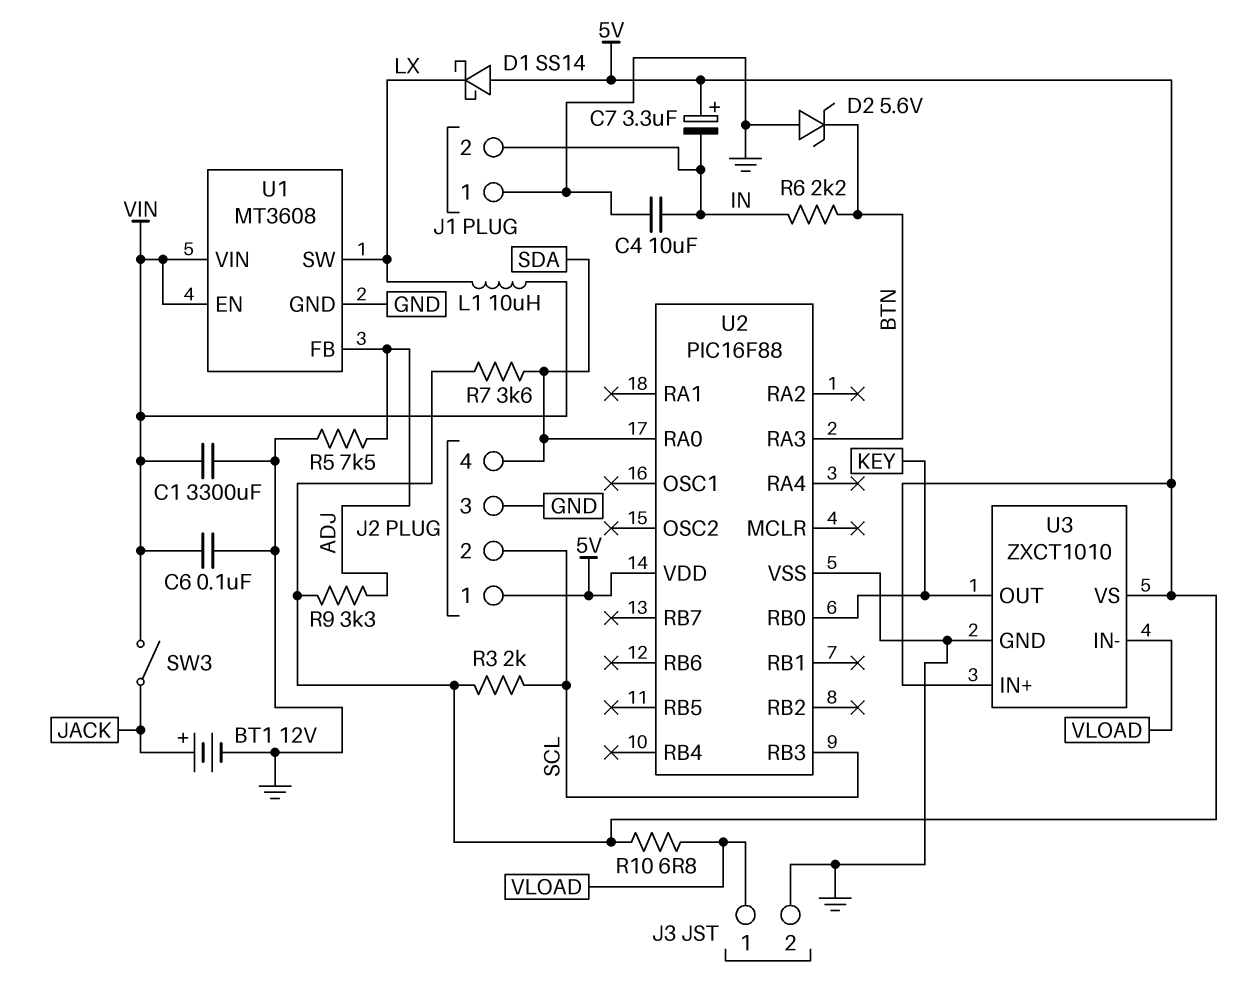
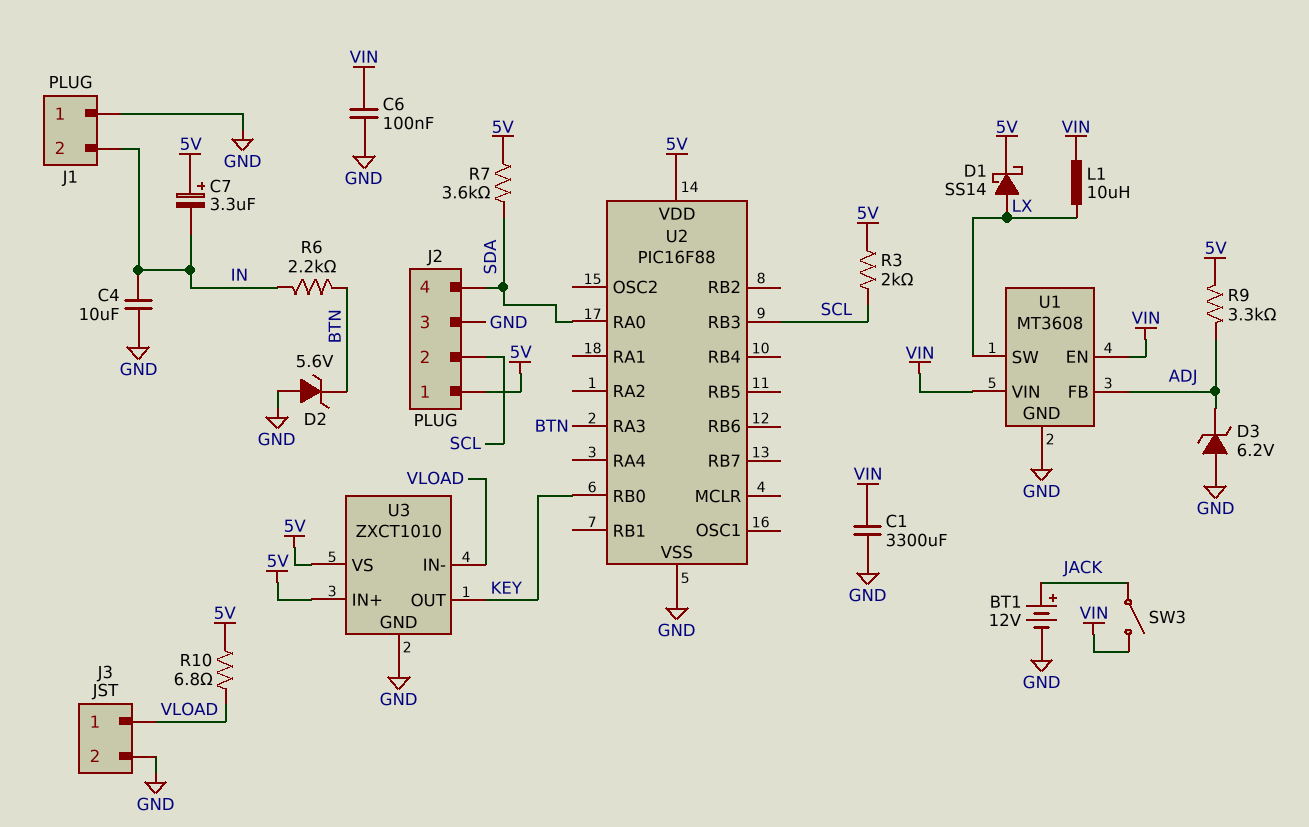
D1: schottky SS14 (A 5V, K LX) -> schottky SS14 (A LX, K 5V)
D3: none -> zener 6.2V (A GND, K ADJ)
R5: 7.5k (ADJ, GND) -> none

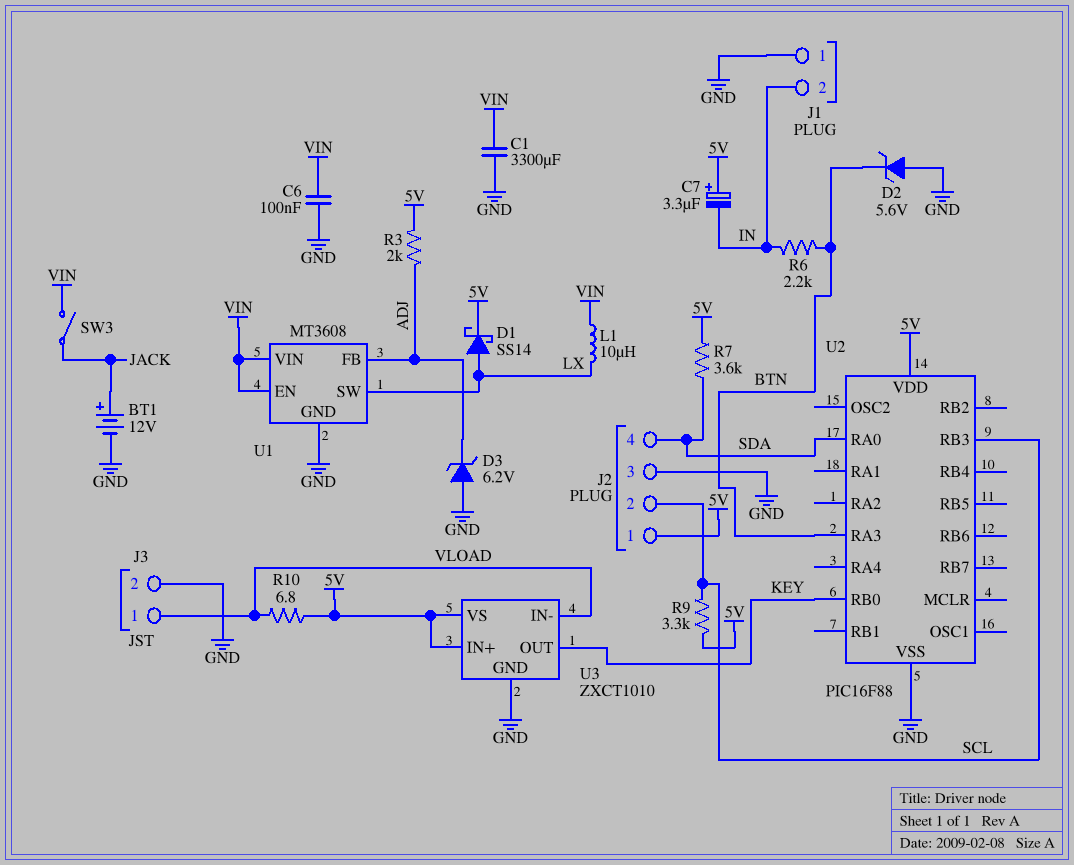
C4: 10uF (GND, IN) -> none
R3: 2k (5V, SCL) -> 2k (5V, ADJ)
R9: 3.3k (5V, ADJ) -> 3.3k (5V, SCL)

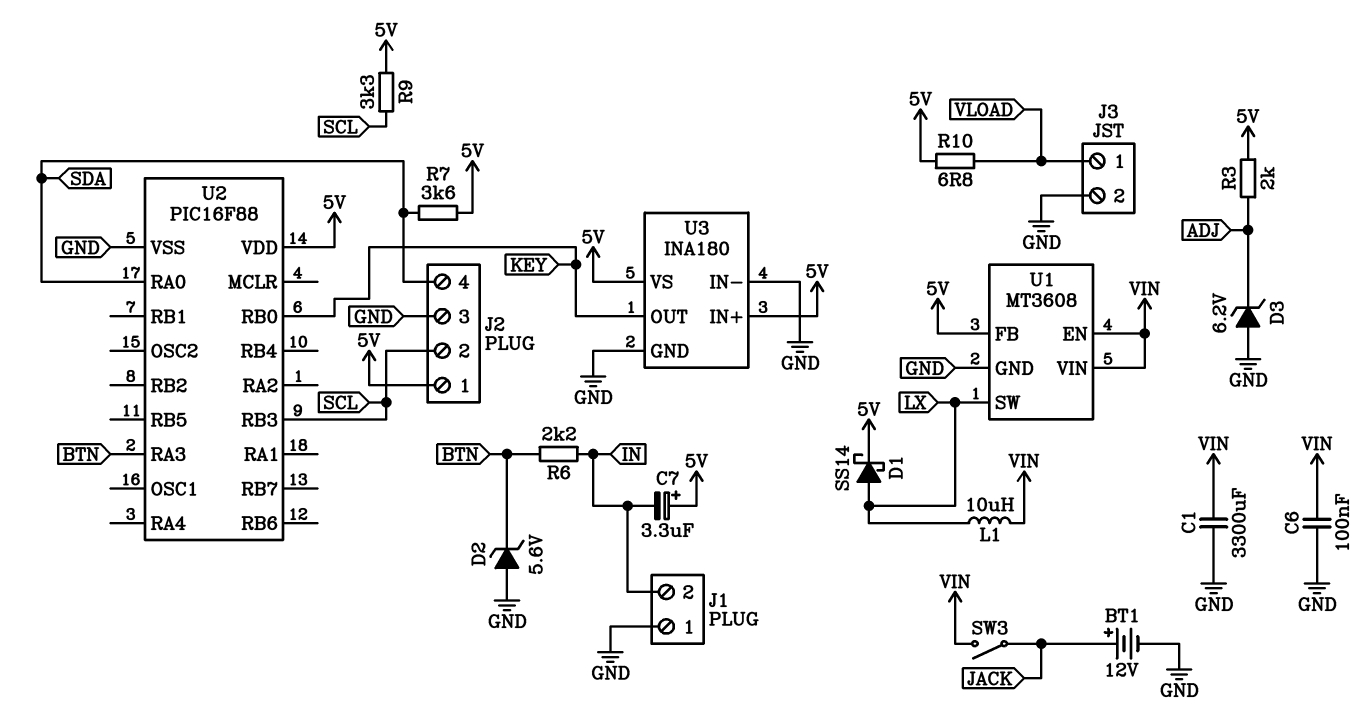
U1 pin FB: ADJ -> 5V
U3: ZXCT1010 -> INA180
U3 pin IN-: VLOAD -> GND

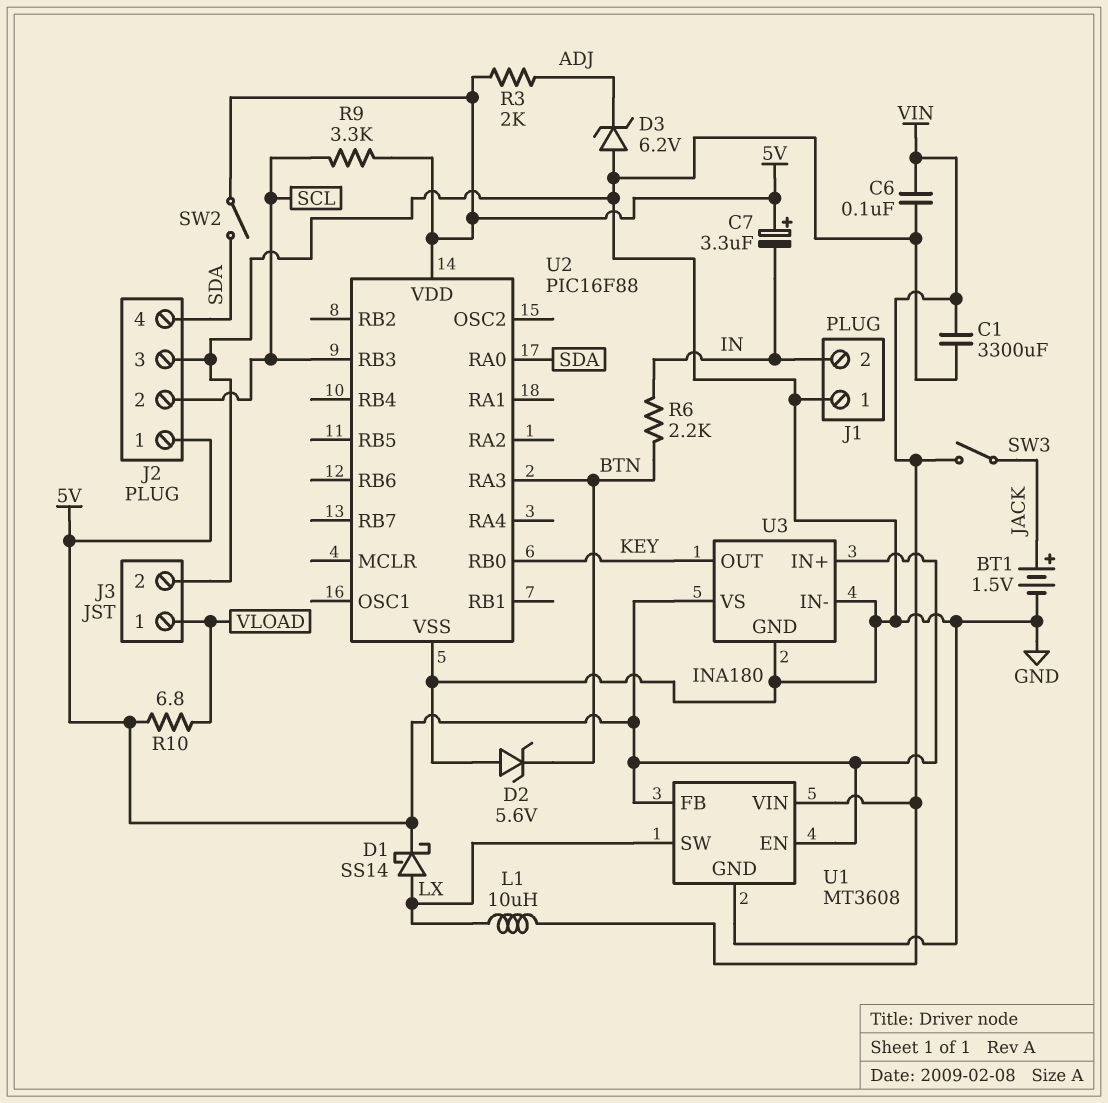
BT1: 12V (plus JACK, minus GND) -> 1.5V (plus JACK, minus GND)
R7: 3.6k (5V, SDA) -> none
SW2: none -> switch (5V, SDA)
U1 pin EN: VIN -> 5V

